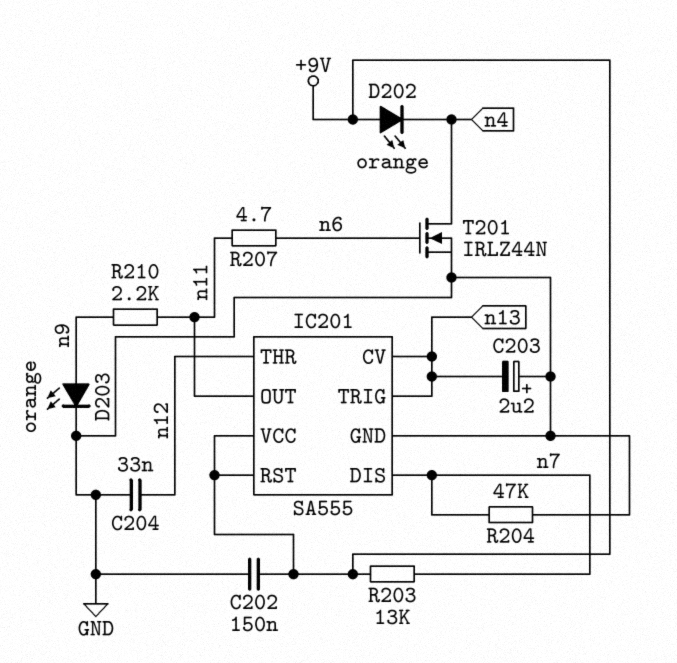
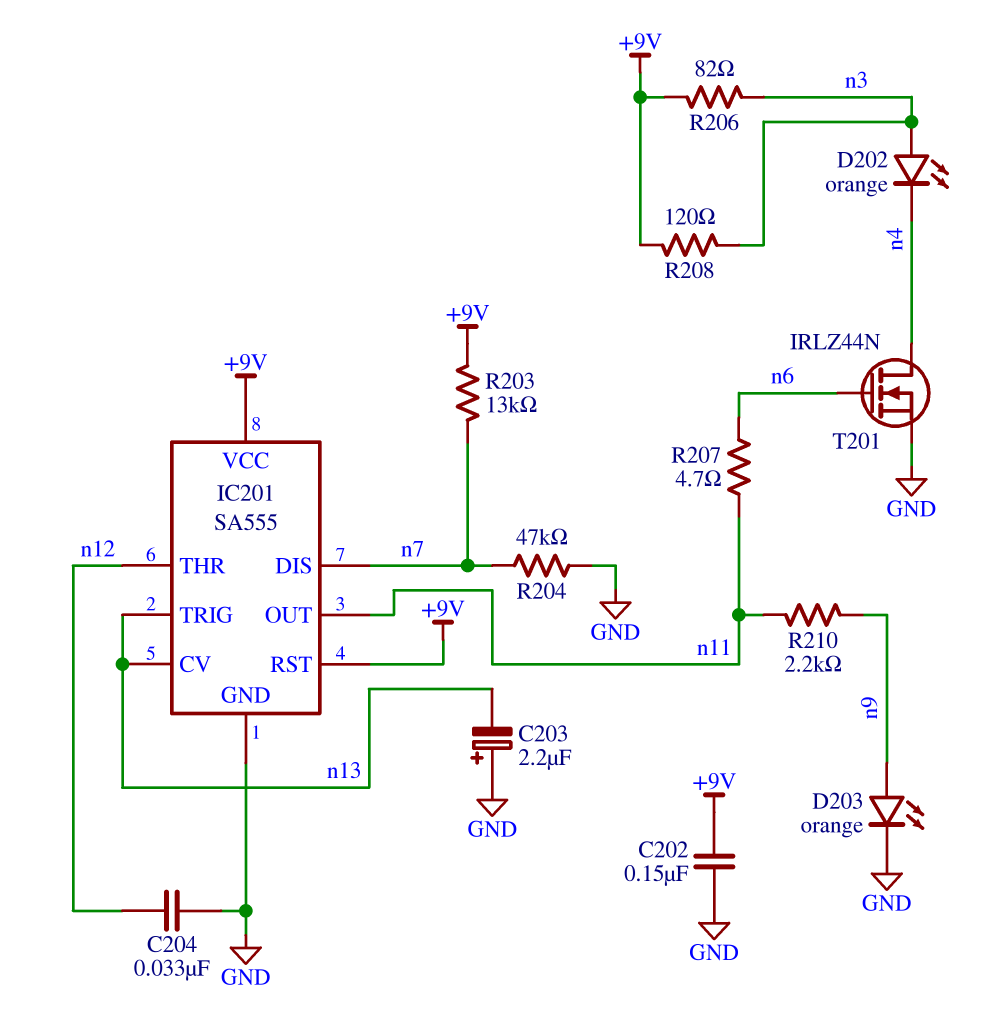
D202: LED orange (A +9V, K n4) -> LED orange (A n3, K n4)
R206: none -> 82 (+9V, n3)
R208: none -> 120 (+9V, n3)

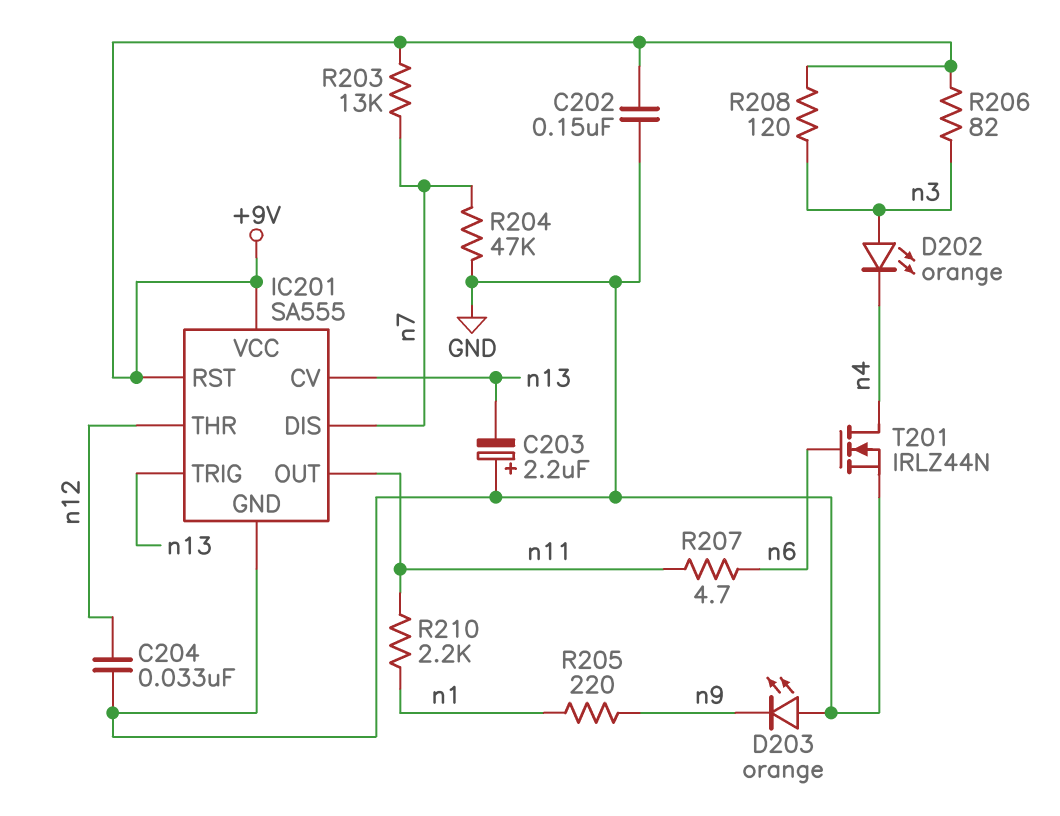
D203: LED orange (A n9, K GND) -> LED orange (A GND, K n9)
R205: none -> 220 (n1, n9)
R210: 2.2k (n9, n11) -> 2.2k (n1, n11)

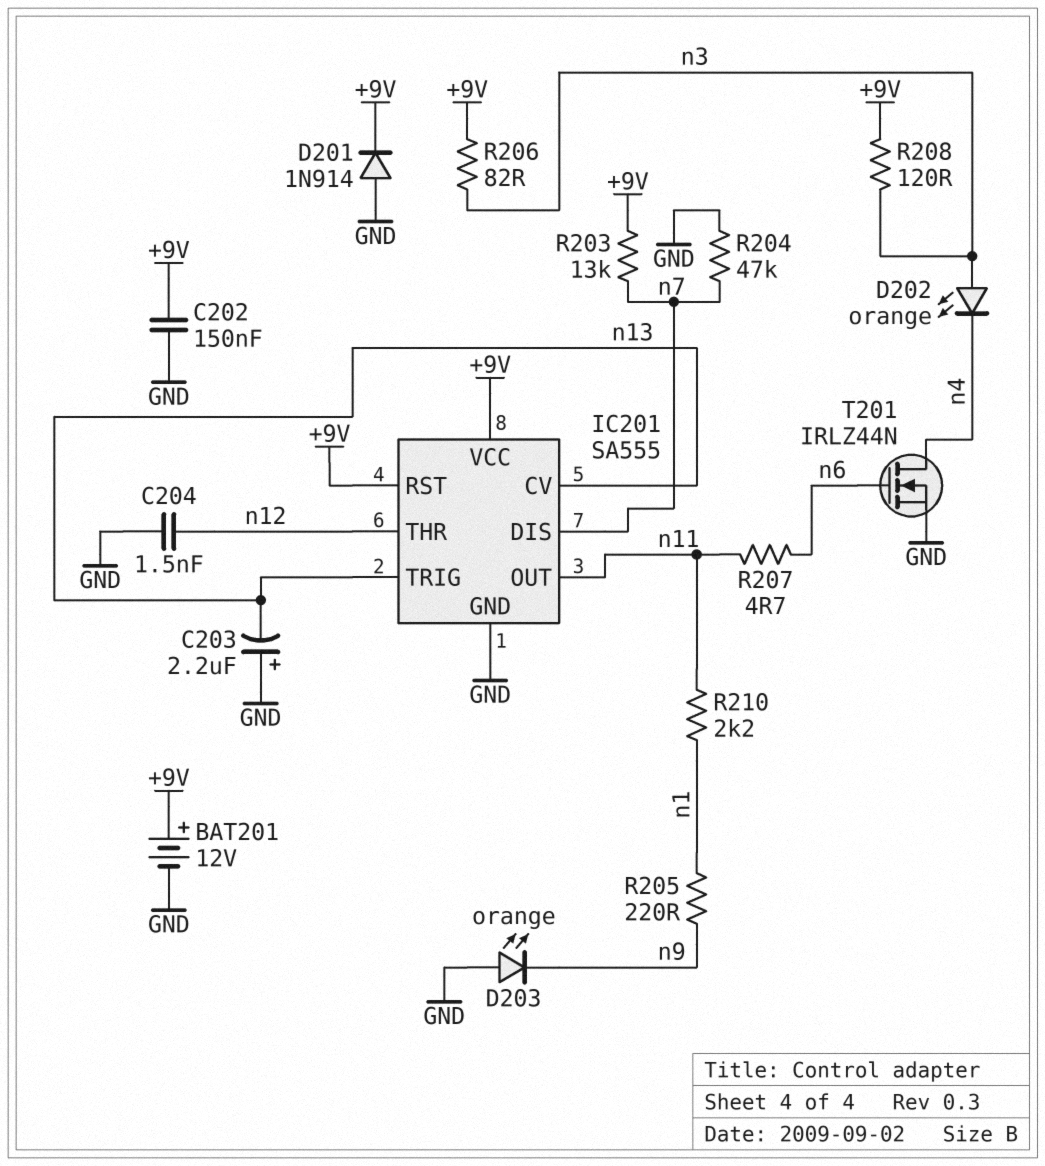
BAT201: none -> 12V (plus +9V, minus GND)
C204: 33nF (GND, n12) -> 1.5nF (GND, n12)
D201: none -> diode 1N914 (A GND, K +9V)

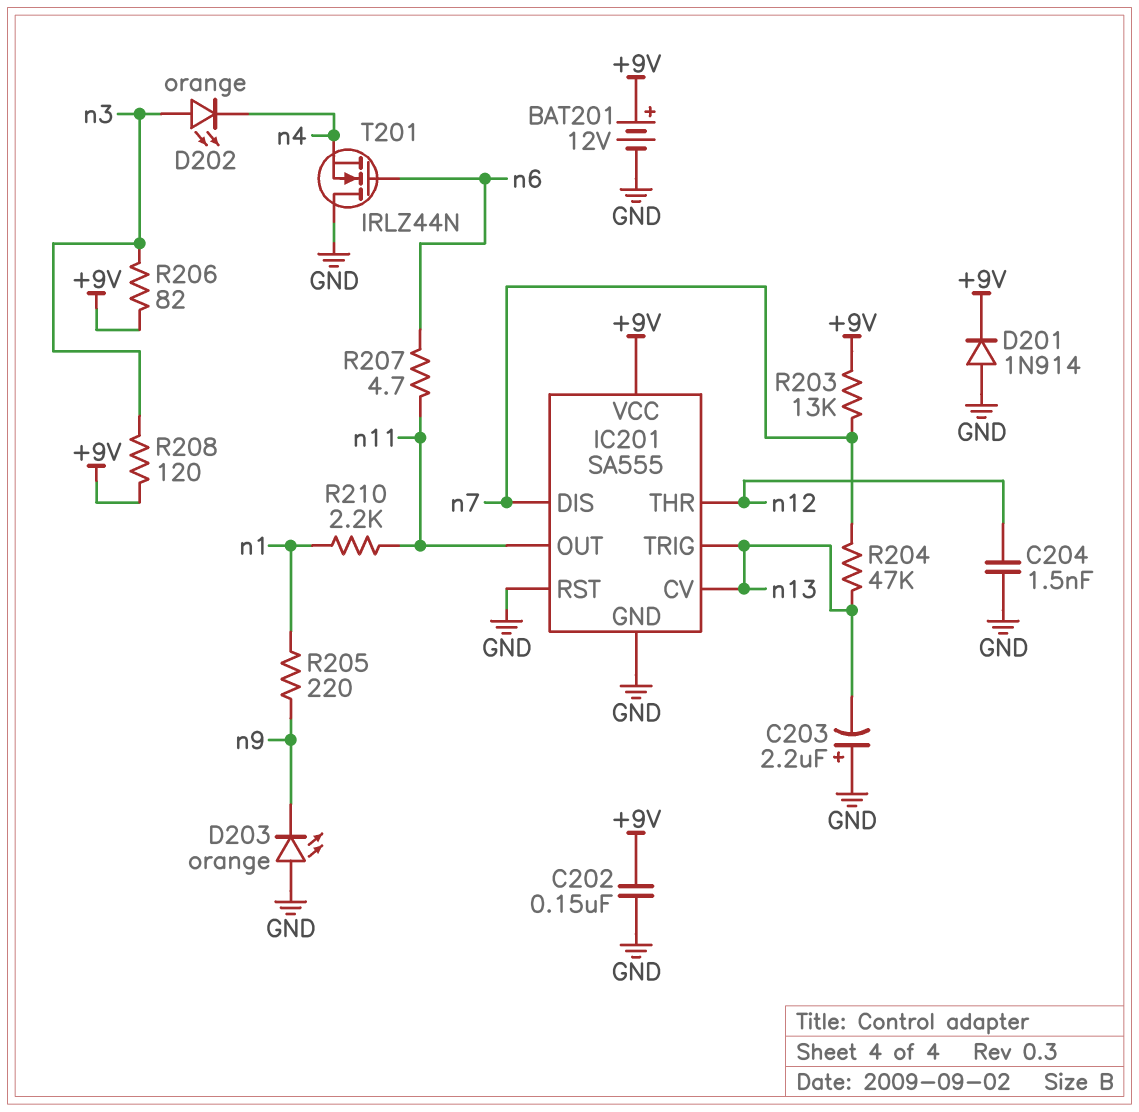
IC201 pin RST: +9V -> GND
R204: 47k (GND, n7) -> 47k (n7, n13)
T201: NMOS IRLZ44N (G n6, D n4, S GND) -> NMOS IRLZ44N (G n6, D GND, S n4)

